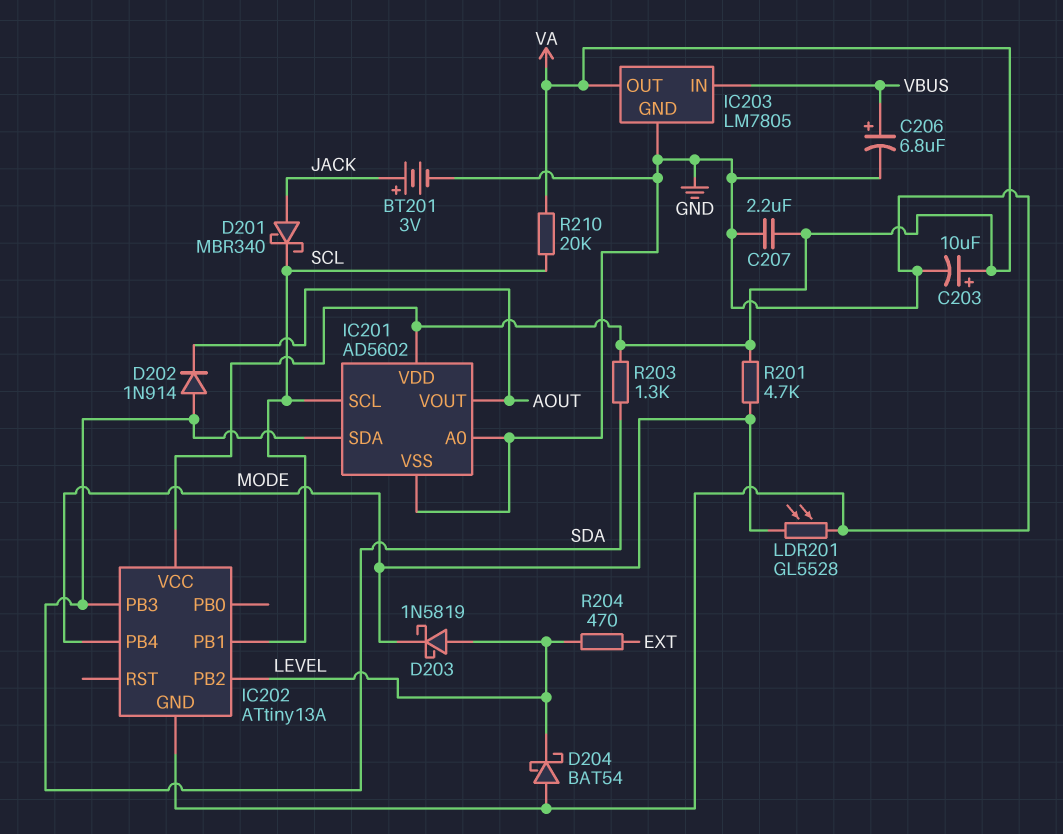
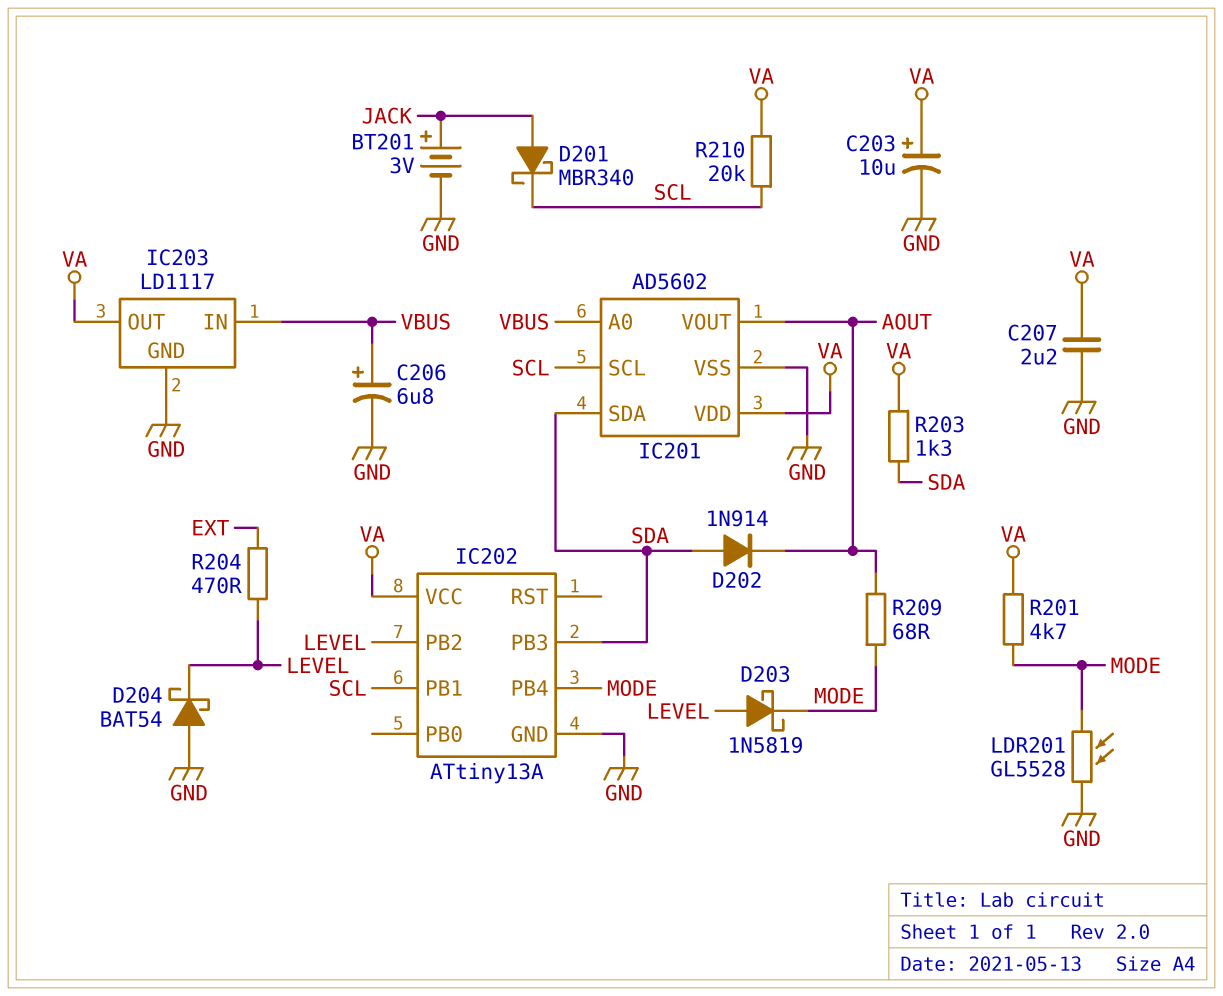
IC201 pin A0: GND -> VBUS
IC203: LM7805 -> LD1117
R209: none -> 68 (AOUT, MODE)

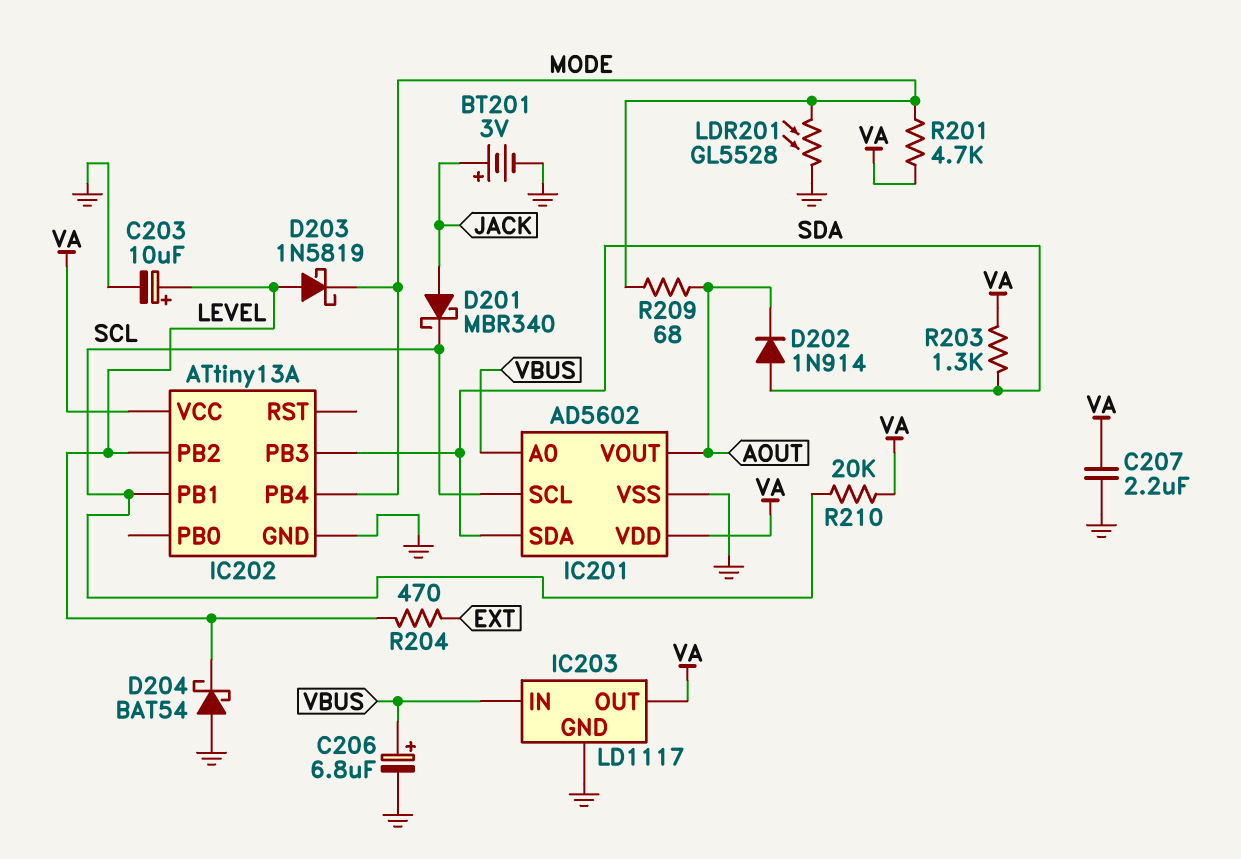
C203: 10uF (plus VA, minus GND) -> 10uF (plus LEVEL, minus GND)

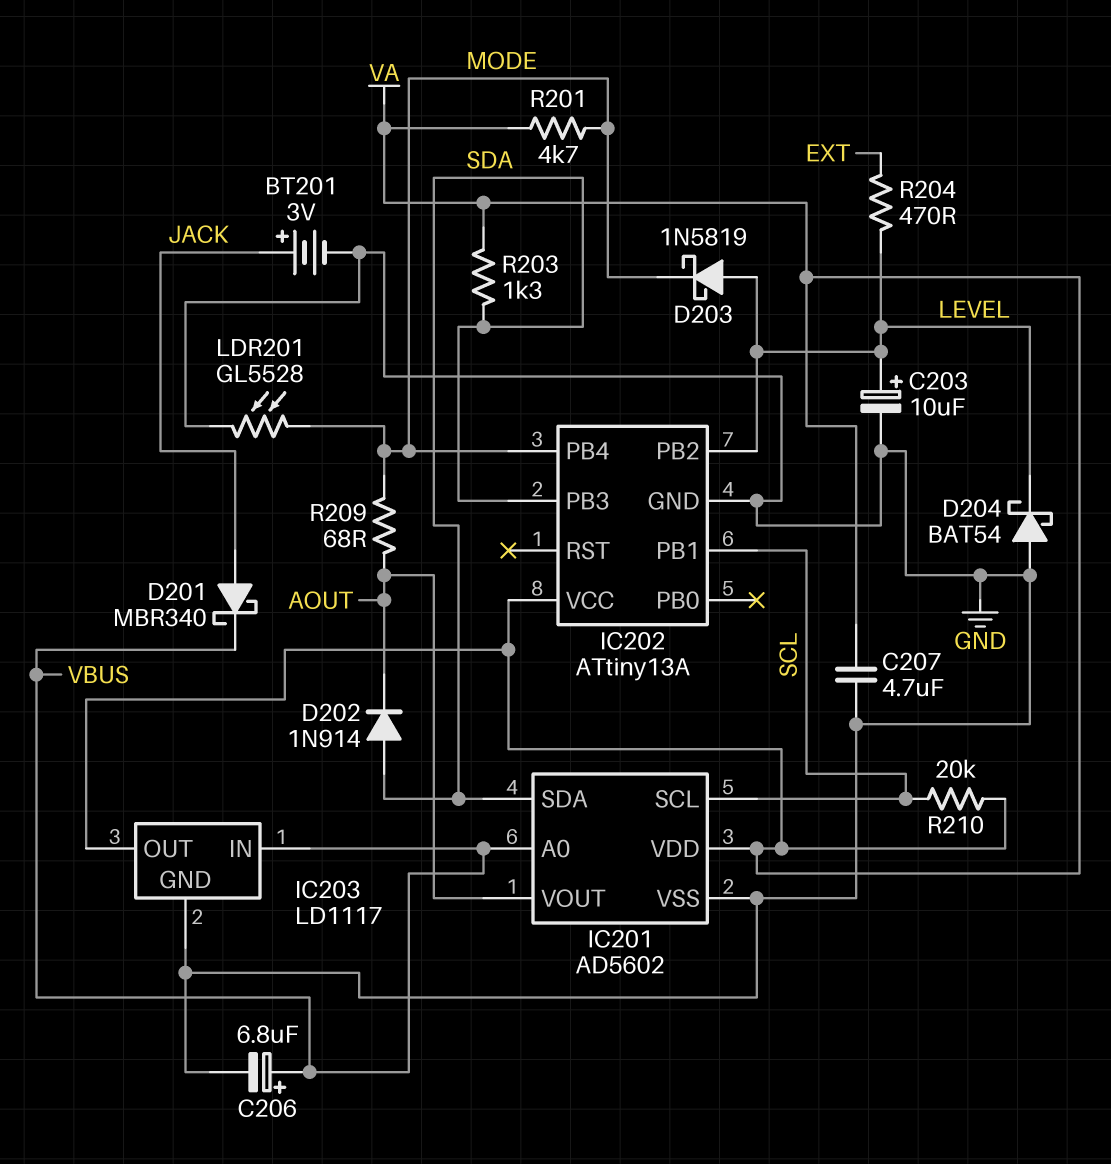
C207: 2.2uF (GND, VA) -> 4.7uF (GND, VA)
D201: schottky MBR340 (A JACK, K SCL) -> schottky MBR340 (A JACK, K VBUS)

